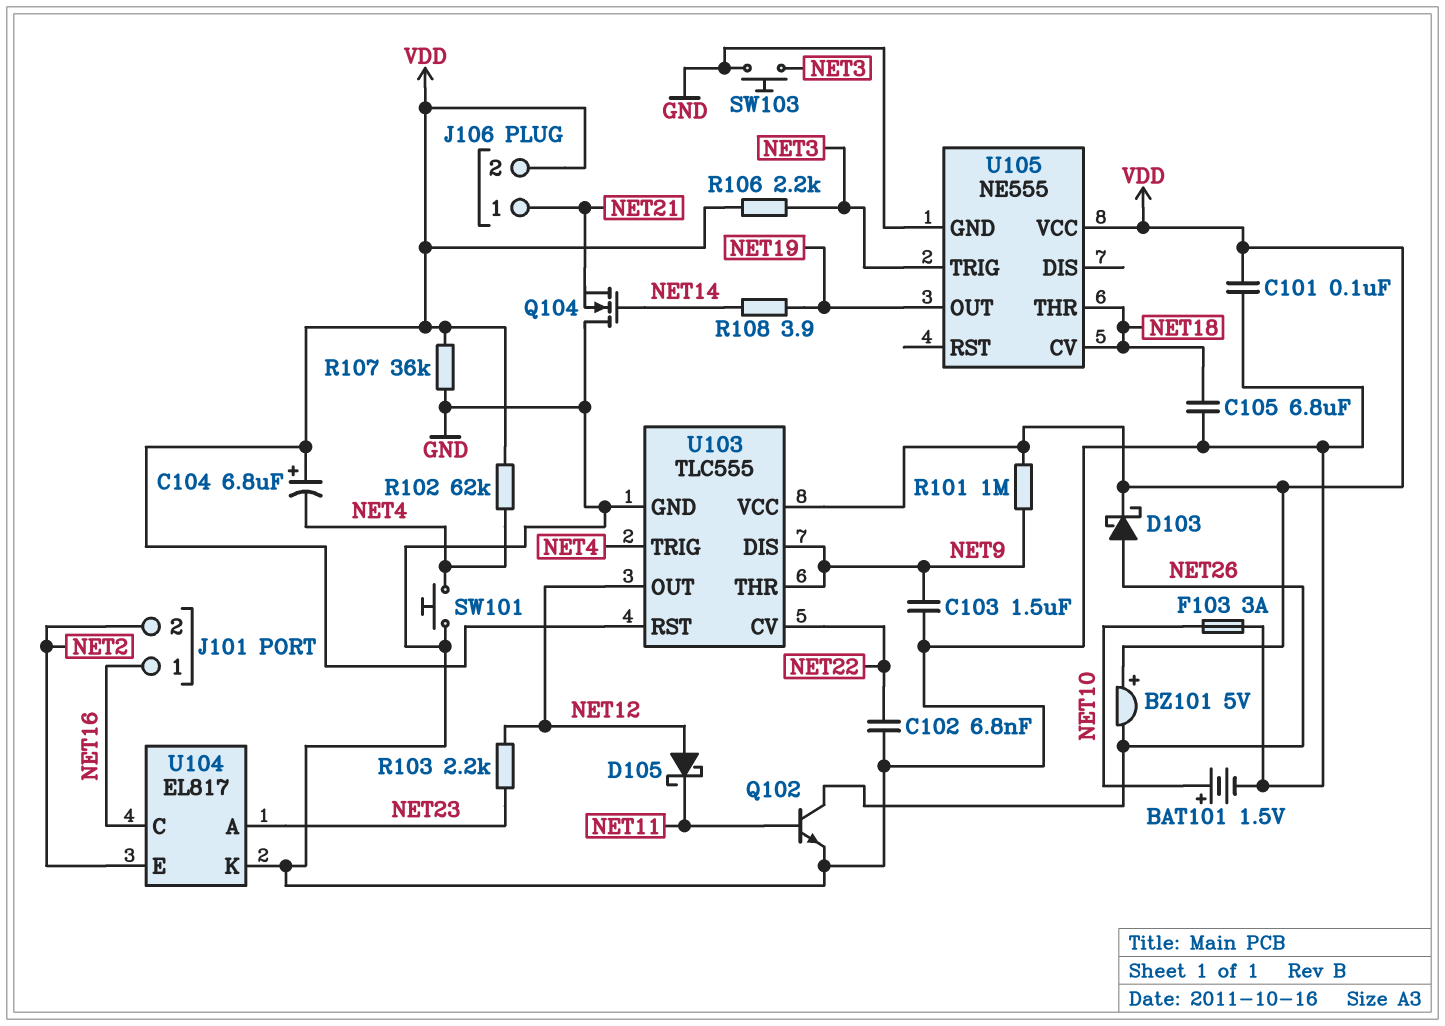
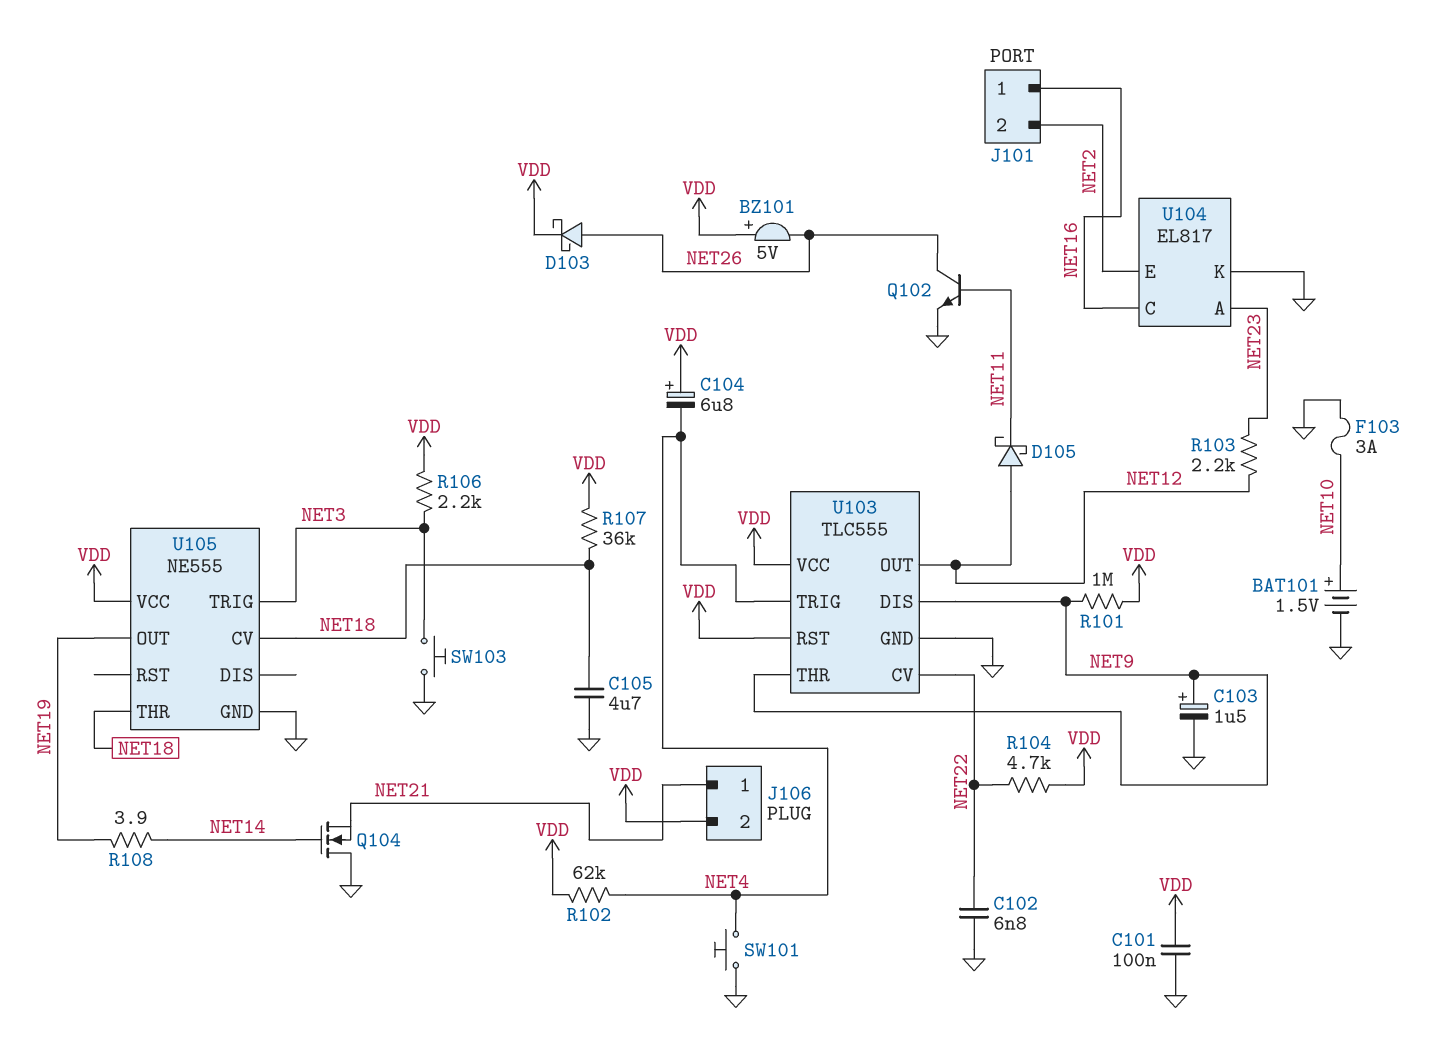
C103: 1.5uF (GND, NET9) -> 1.5uF (plus NET9, minus GND)
C105: 6.8uF (GND, NET18) -> 4.7uF (GND, NET18)
R104: none -> 4.7k (NET22, VDD)
R107: 36k (GND, VDD) -> 36k (NET18, VDD)

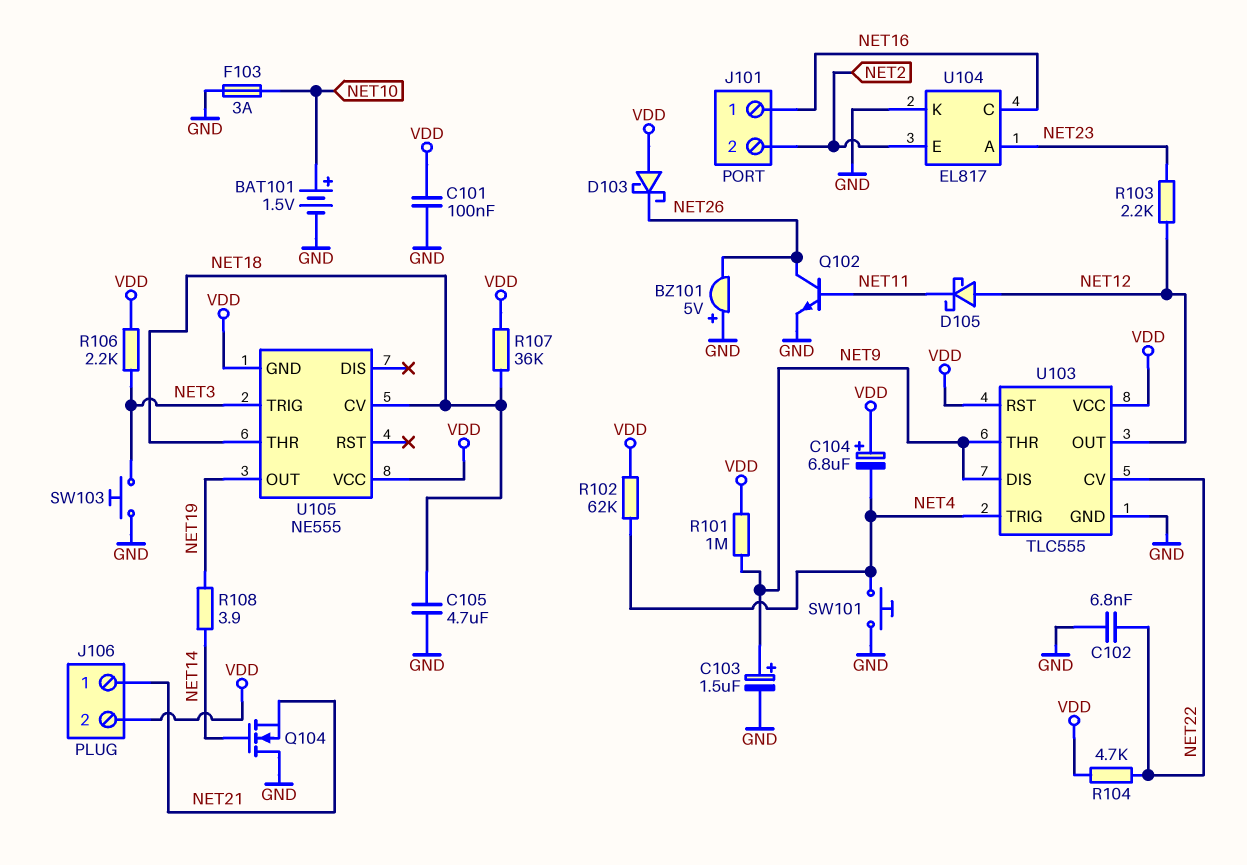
BZ101: buzzer 5V (plus VDD, minus NET26) -> buzzer 5V (plus GND, minus NET26)
D103: schottky (A NET26, K VDD) -> schottky (A VDD, K NET26)
U105 pin GND: GND -> VDD

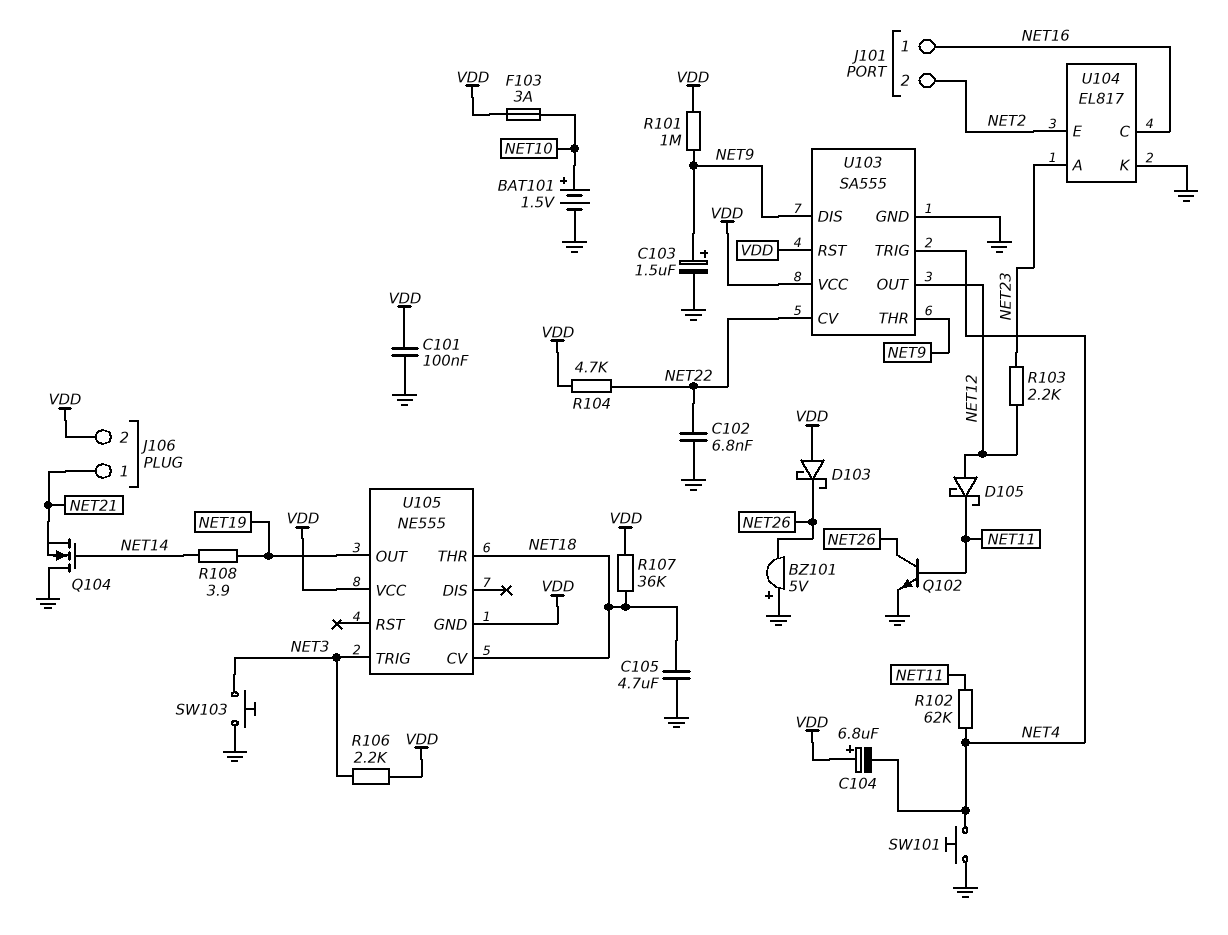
F103: 3A (GND, NET10) -> 3A (NET10, VDD)
R102: 62k (NET4, VDD) -> 62k (NET4, NET11)
U103: TLC555 -> SA555

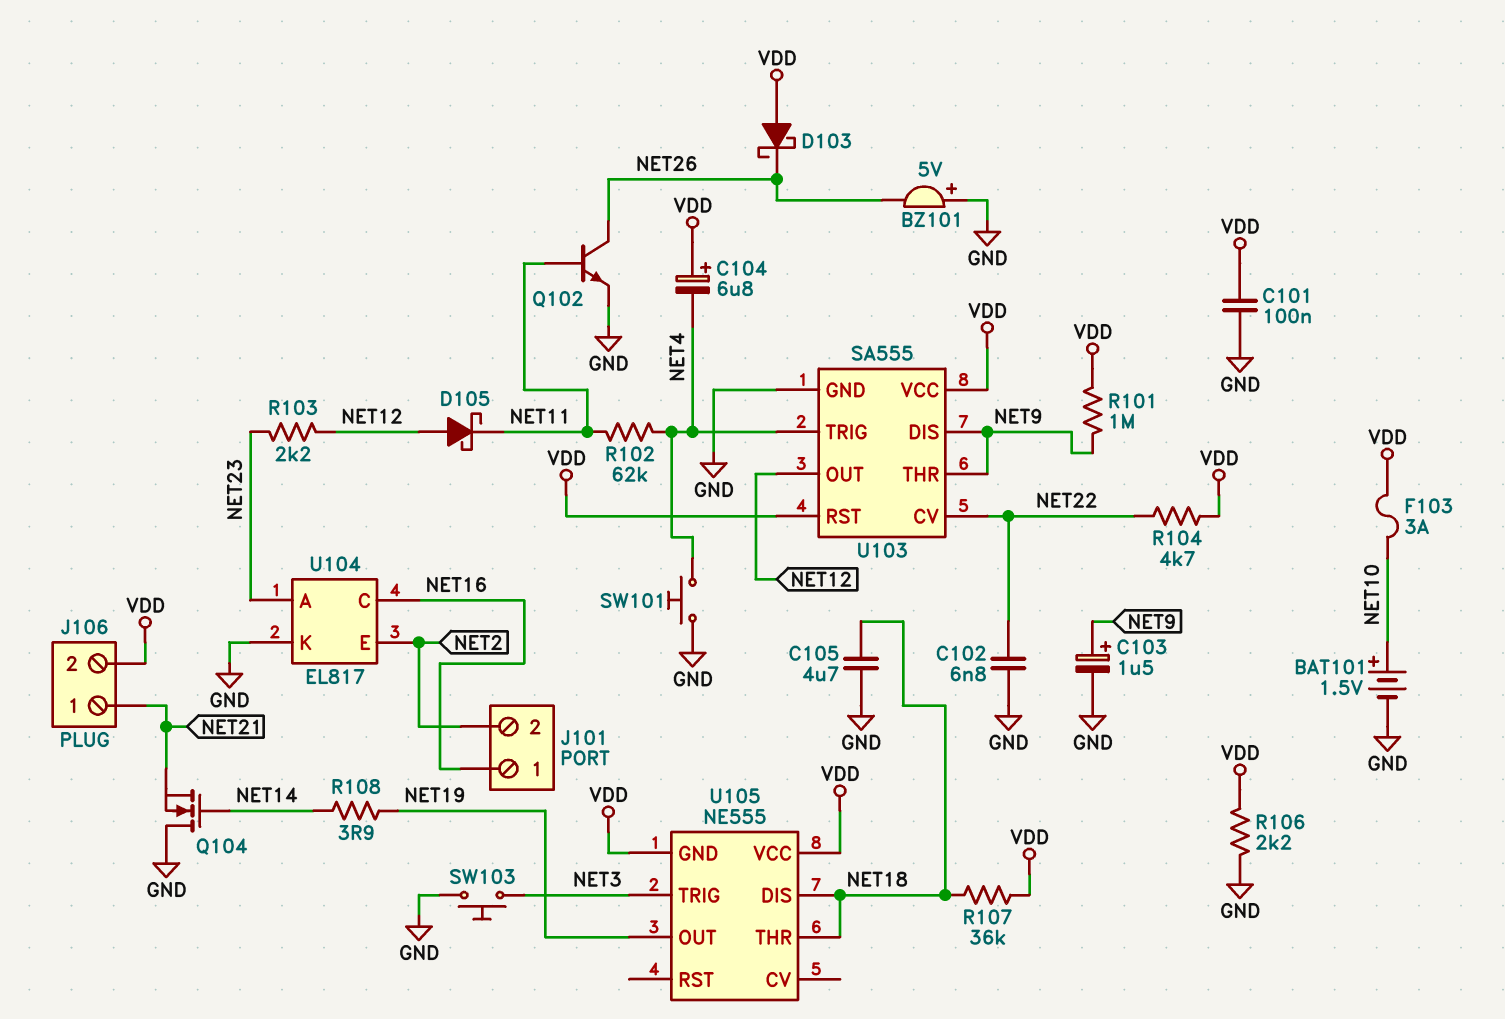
R106: 2.2k (NET3, VDD) -> 2.2k (GND, VDD)
U105 pin CV: NET18 -> none
U105 pin DIS: none -> NET18

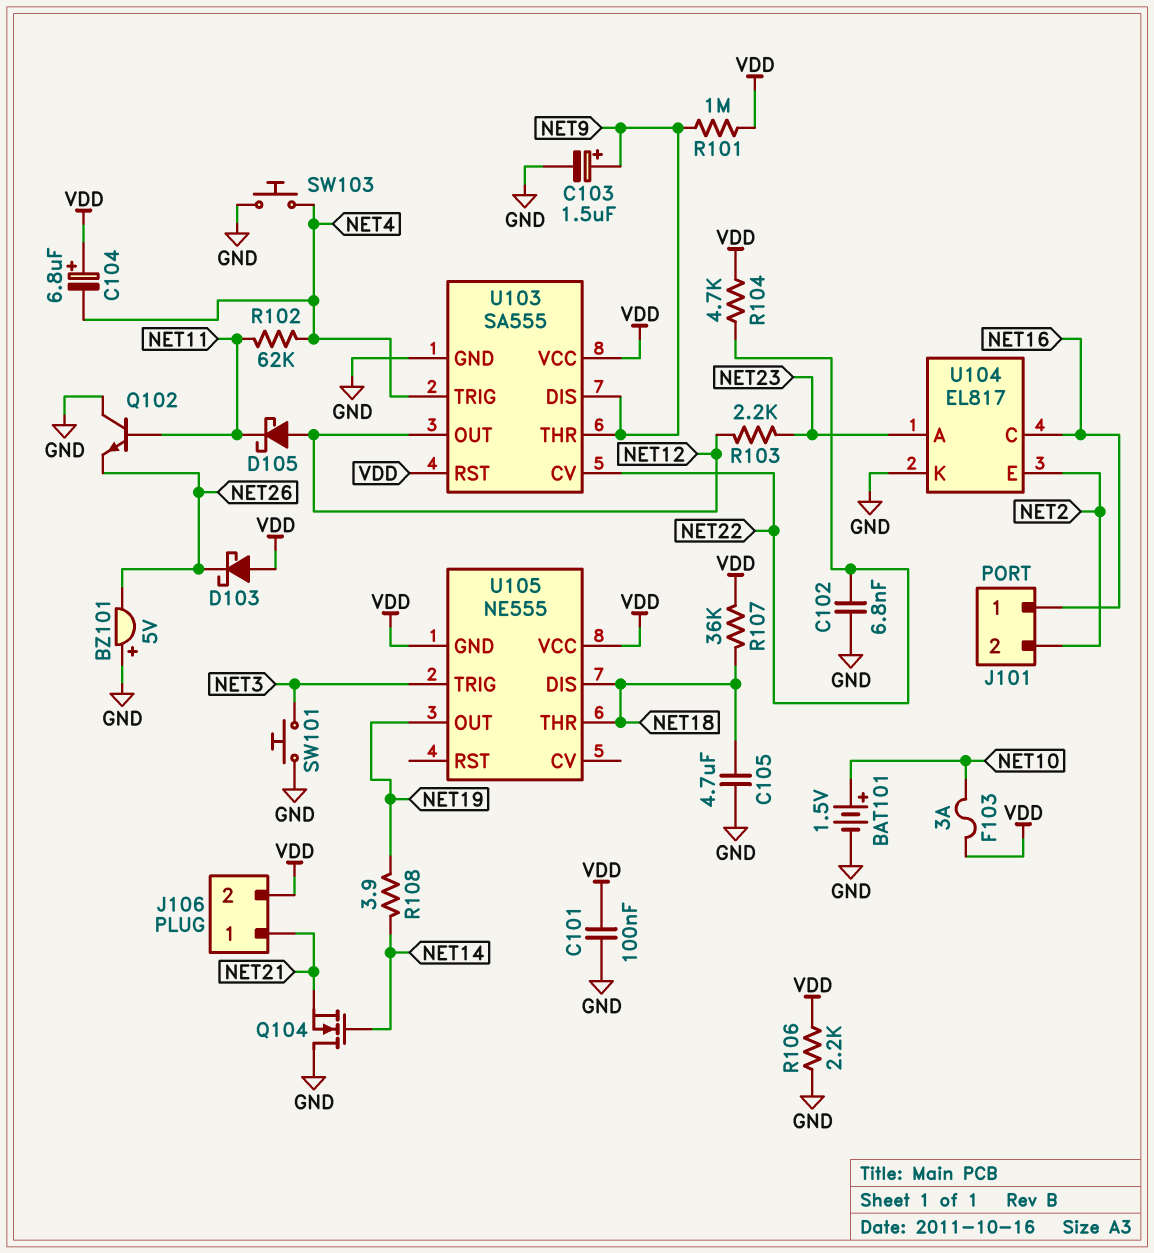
Q102: NPN (B NET11, C NET26, E GND) -> NPN (B NET11, C GND, E NET26)
SW101: button (GND, NET4) -> button (GND, NET3)
SW103: button (GND, NET3) -> button (GND, NET4)

